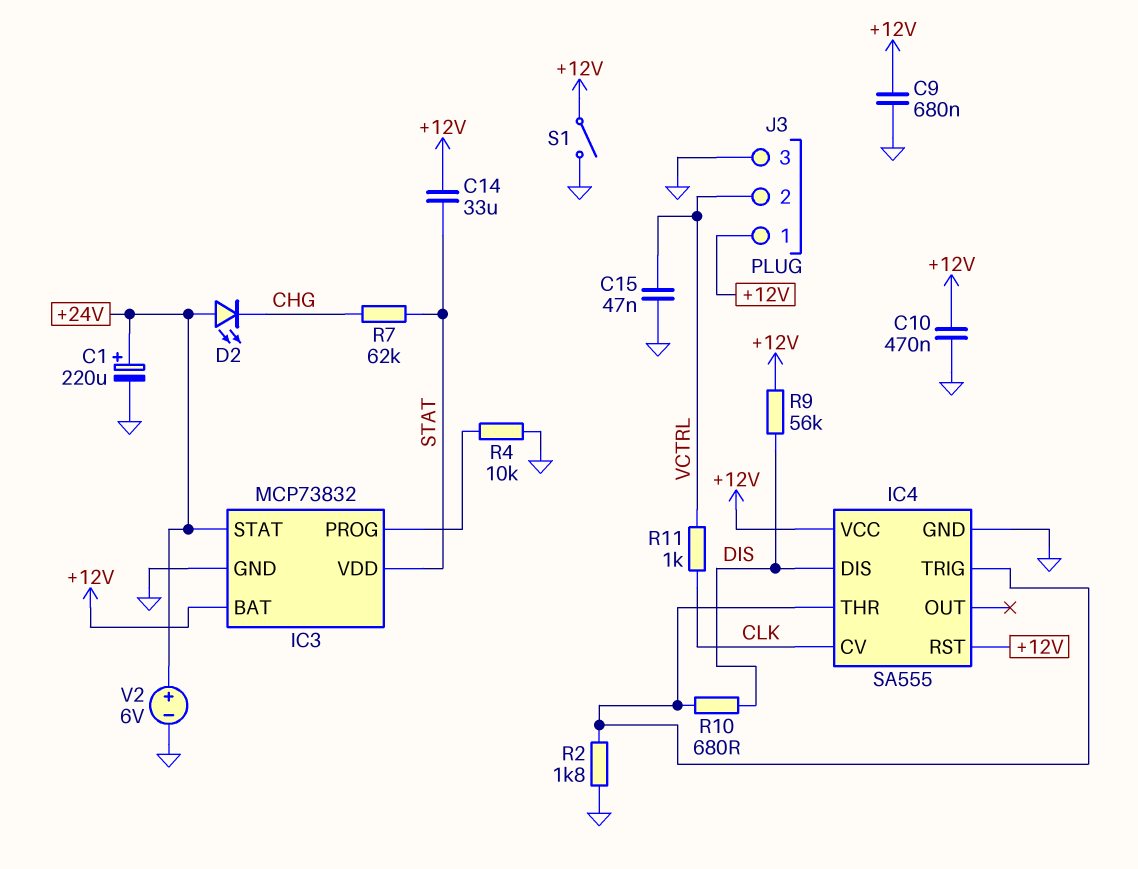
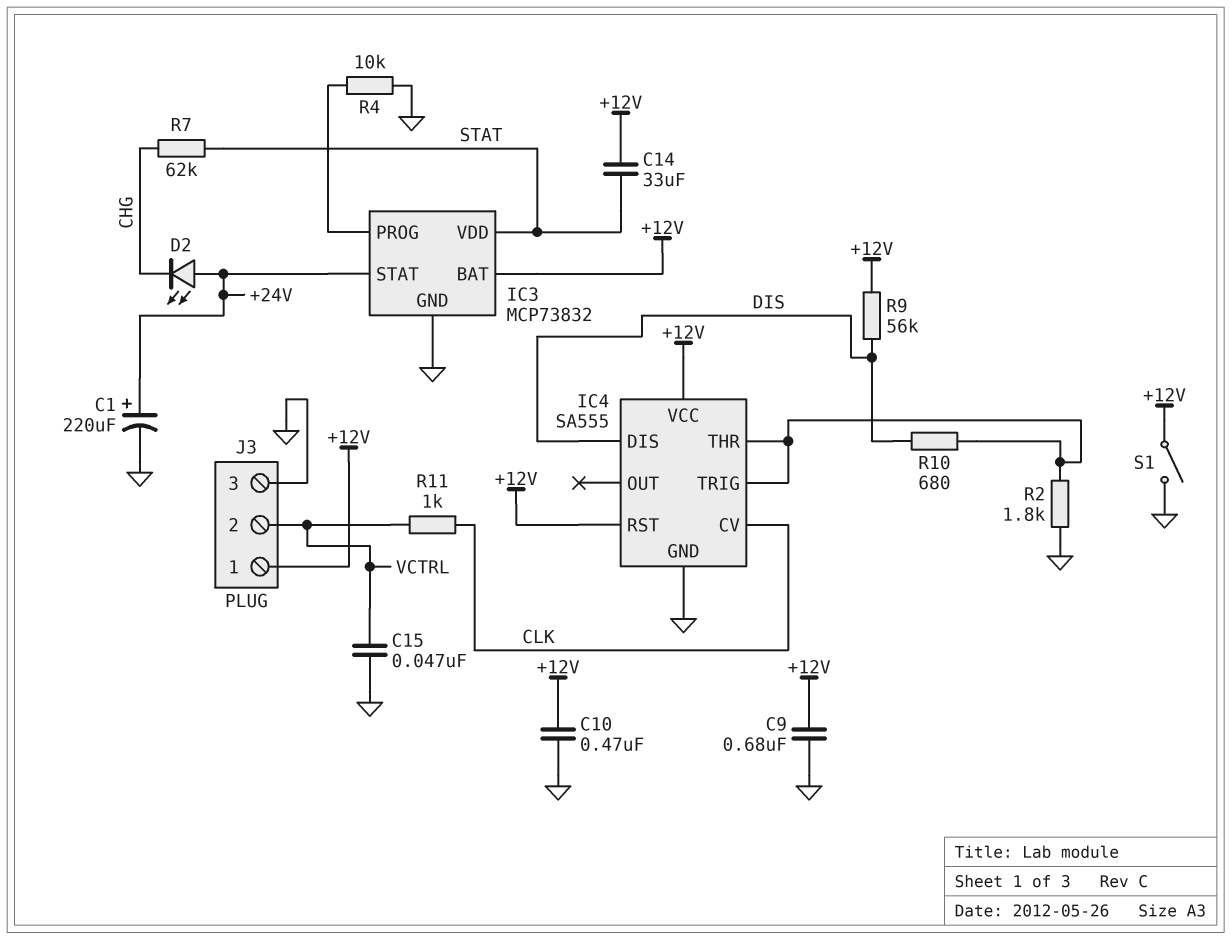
V2: 6V (plus +24V, minus GND) -> none

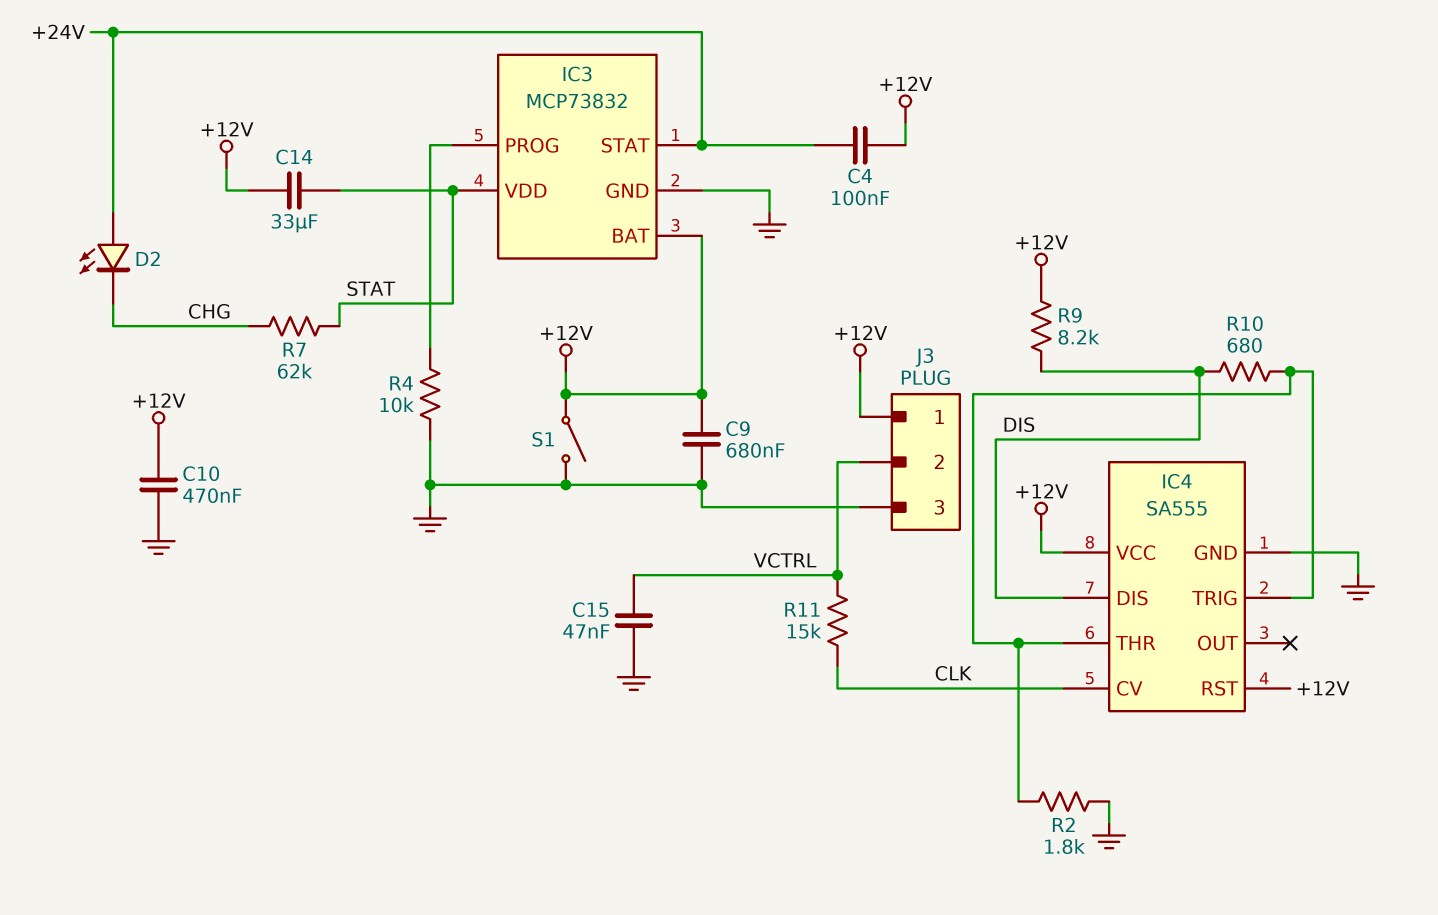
C1: 220uF (plus +24V, minus GND) -> none
C4: none -> 100nF (+12V, +24V)
R9: 56k (+12V, DIS) -> 8.2k (+12V, DIS)
R11: 1k (CLK, VCTRL) -> 15k (CLK, VCTRL)

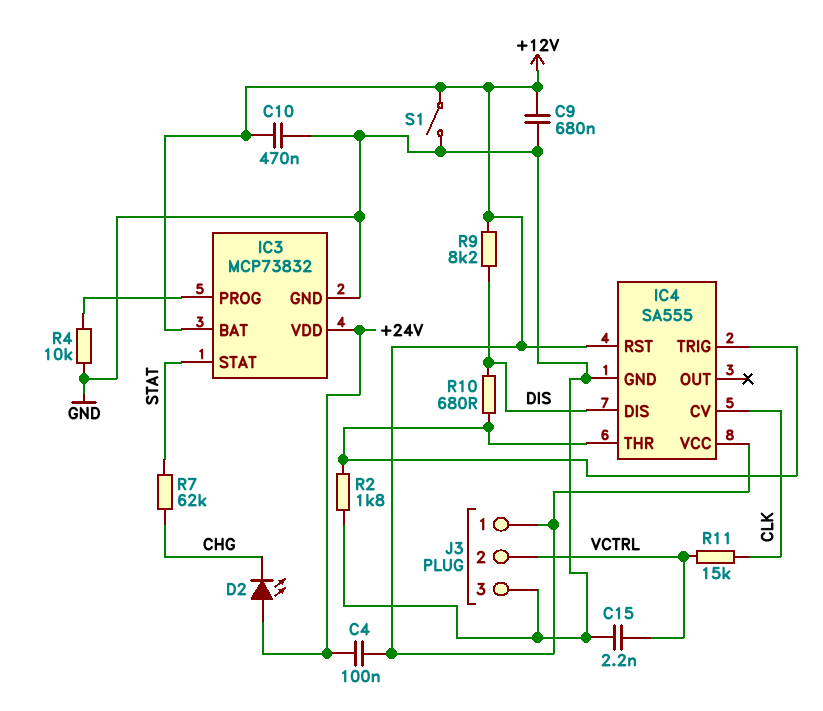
C14: 33uF (+12V, STAT) -> none
C15: 47nF (GND, VCTRL) -> 2.2nF (GND, VCTRL)
IC3 pin STAT: +24V -> STAT
IC3 pin VDD: STAT -> +24V

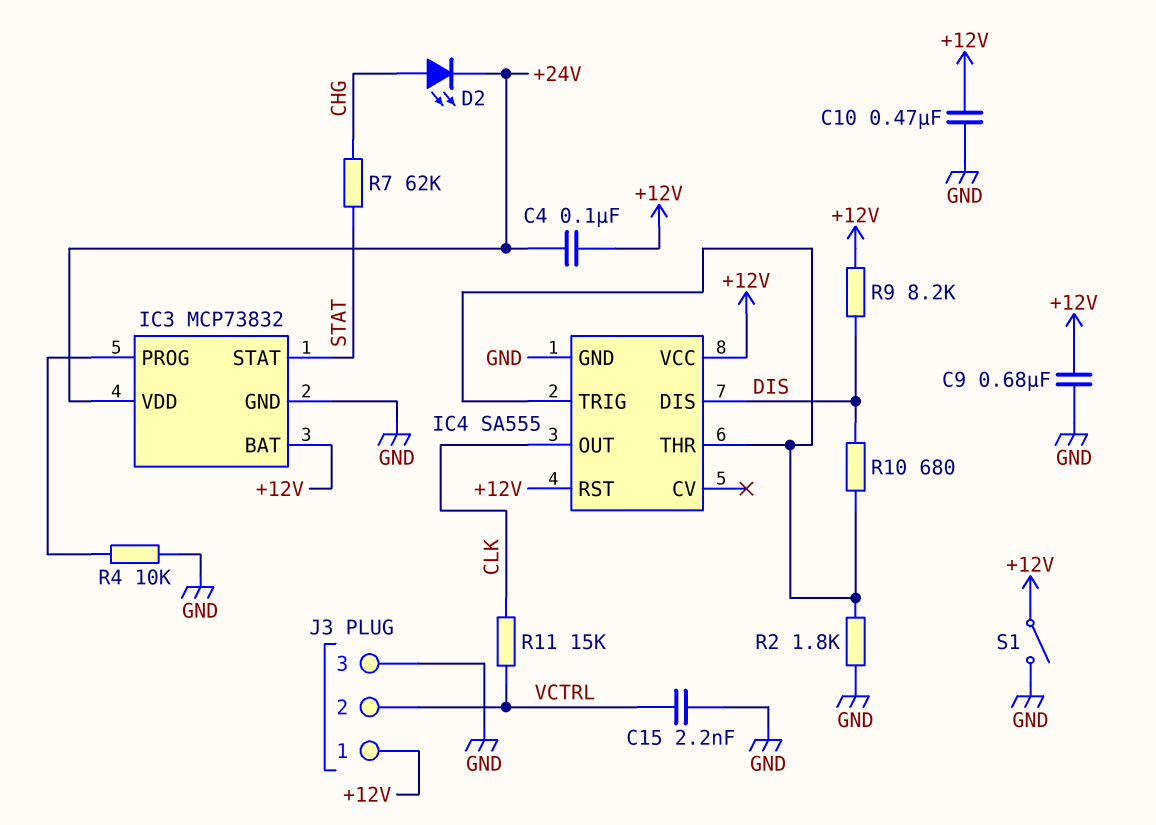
D2: LED (A +24V, K CHG) -> LED (A CHG, K +24V)
IC4 pin CV: CLK -> none
IC4 pin OUT: none -> CLK

